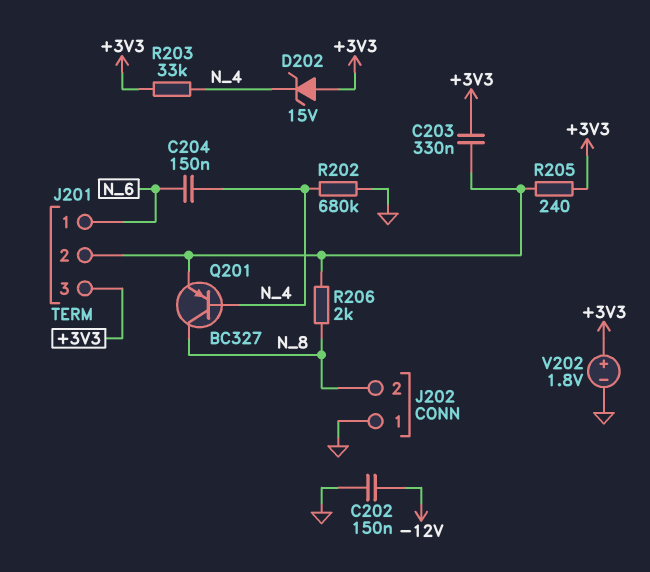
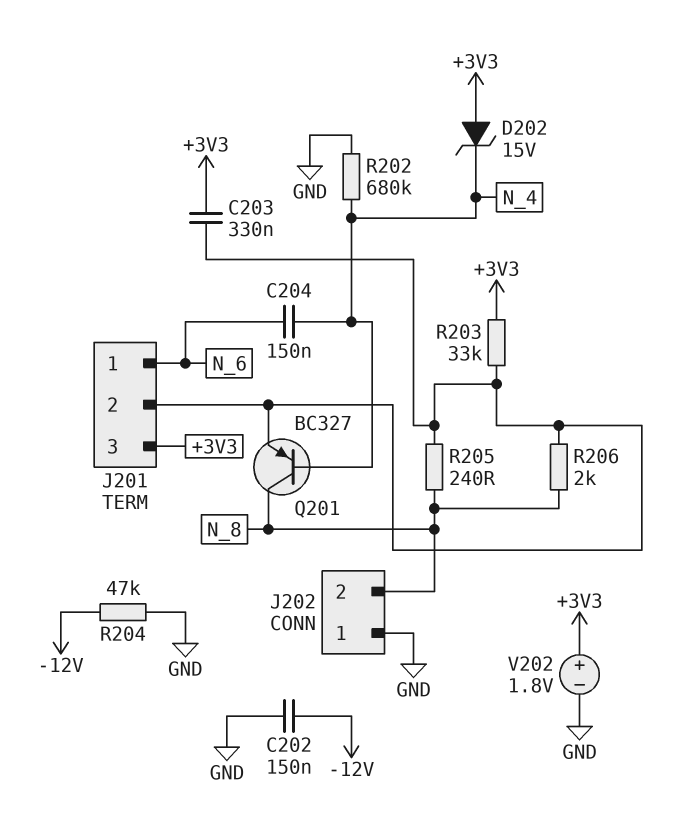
R203: 33k (+3V3, N_4) -> 33k (+3V3, J201/2)
R204: none -> 47k (-12V, GND)
R205: 240 (+3V3, J201/2) -> 240 (J201/2, N_8)

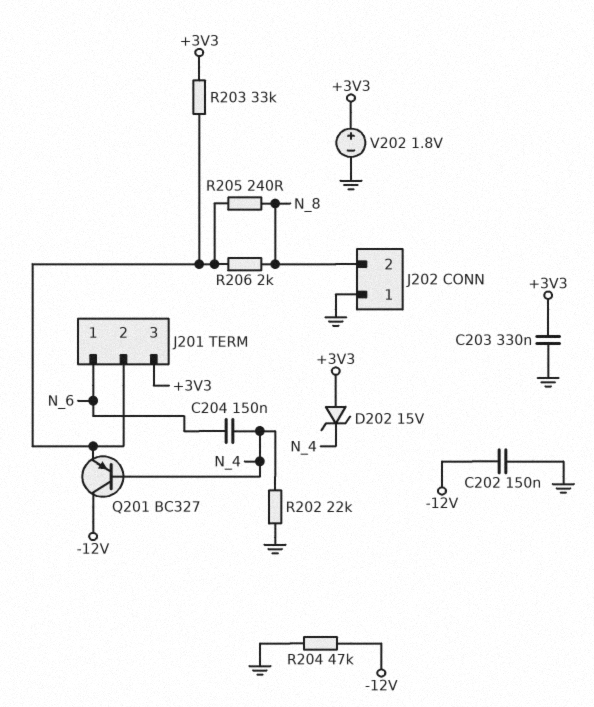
C203: 330nF (+3V3, J201/2) -> 330nF (+3V3, GND)
Q201: PNP BC327 (B N_4, C N_8, E J201/2) -> PNP BC327 (B N_4, C -12V, E J201/2)
R202: 680k (GND, N_4) -> 22k (GND, N_4)

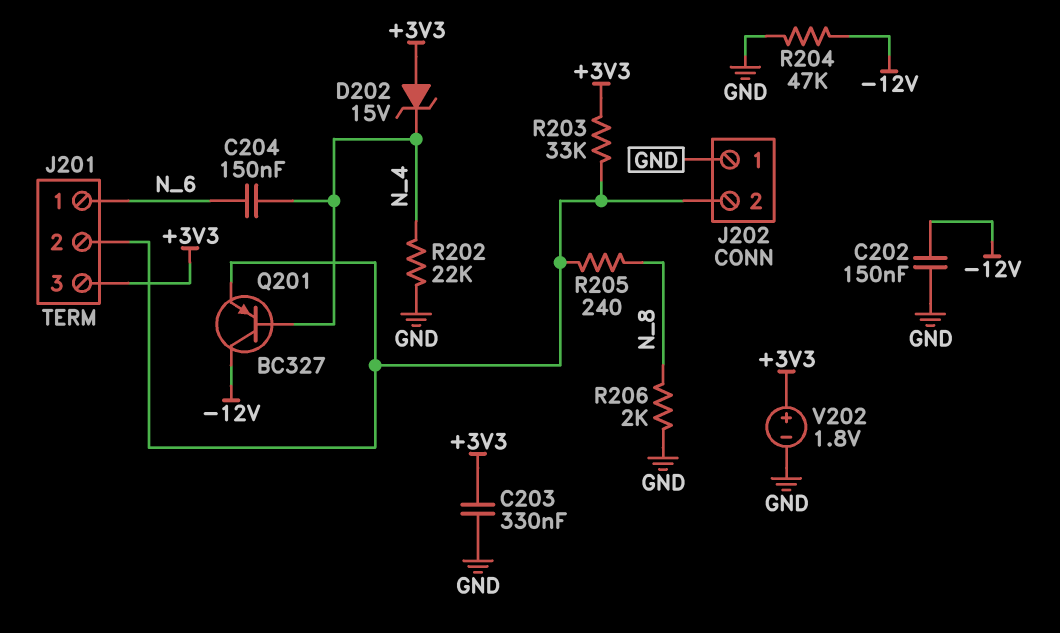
J202 pin 2: N_8 -> J201/2
R206: 2k (J201/2, N_8) -> 2k (GND, N_8)

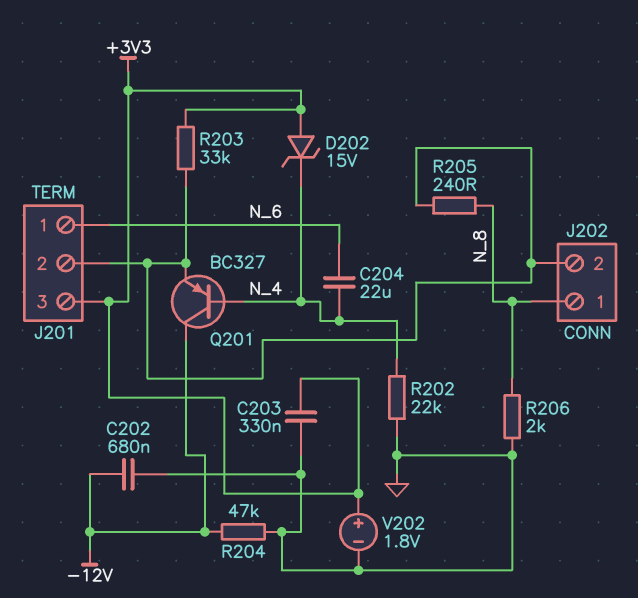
C202: 150nF (-12V, GND) -> 680nF (-12V, GND)
C204: 150nF (N_4, N_6) -> 22uF (N_4, N_6)
J202 pin 1: GND -> N_8

